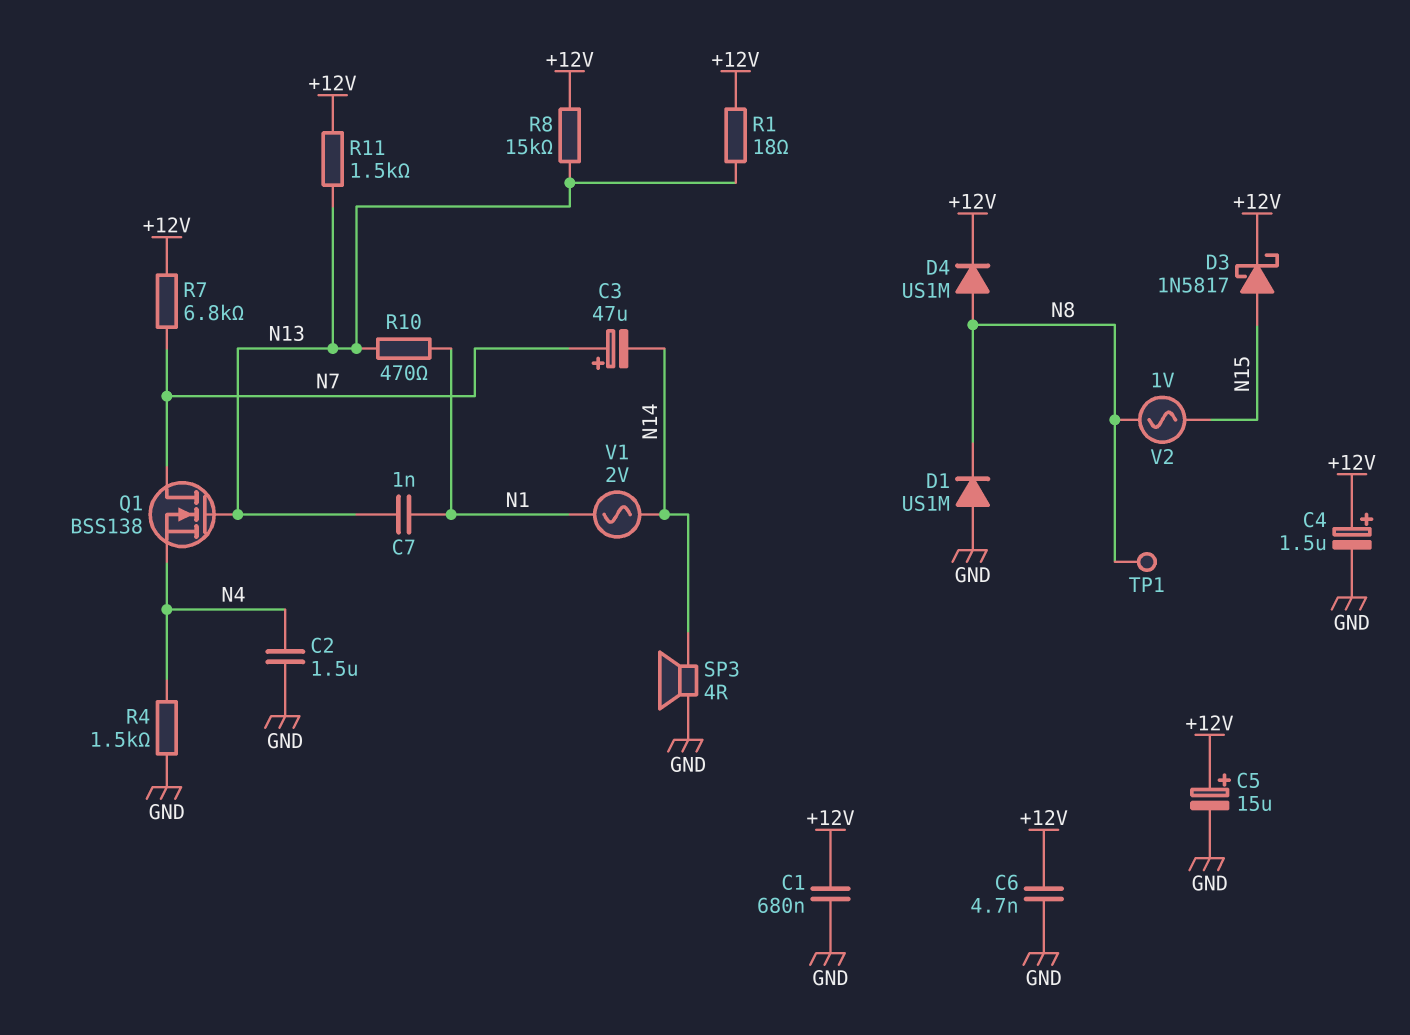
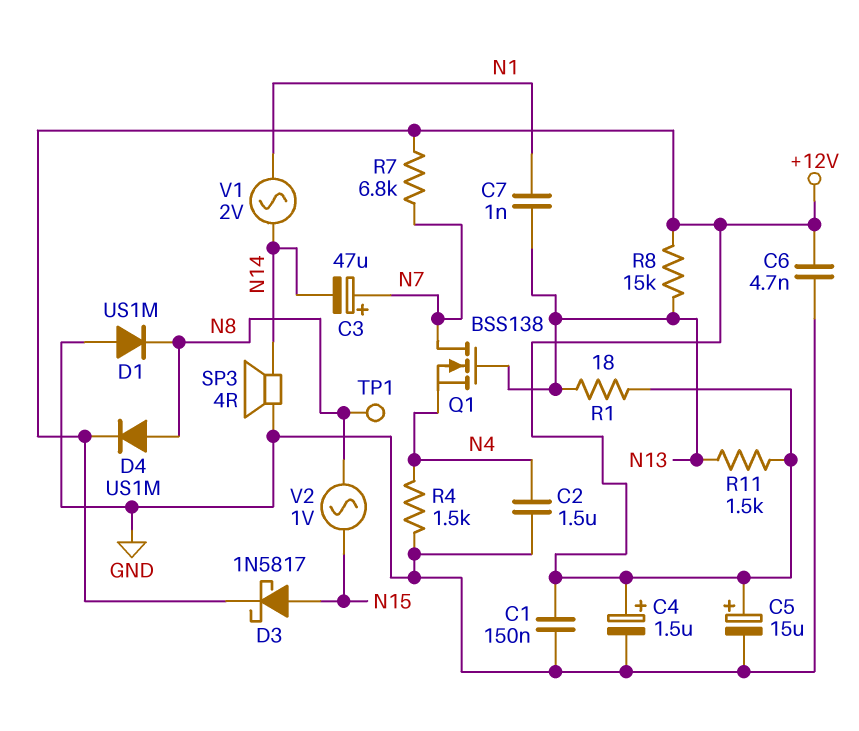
C1: 680nF (+12V, GND) -> 150nF (+12V, GND)
R10: 470 (N1, N13) -> none

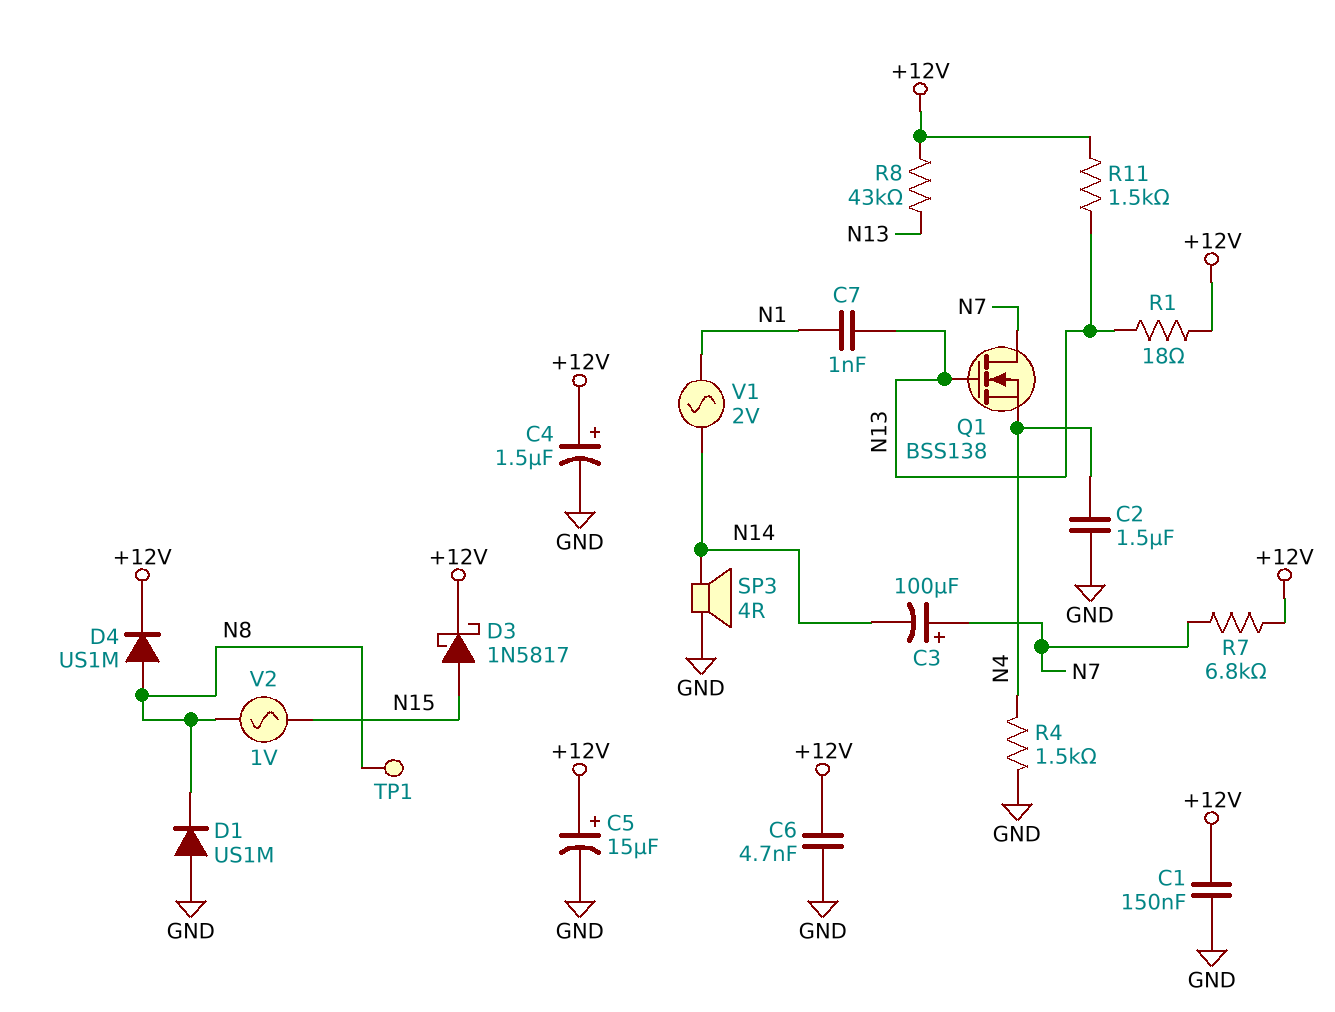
C3: 47uF (plus N7, minus N14) -> 100uF (plus N7, minus N14)
R8: 15k (+12V, N13) -> 43k (+12V, N13)

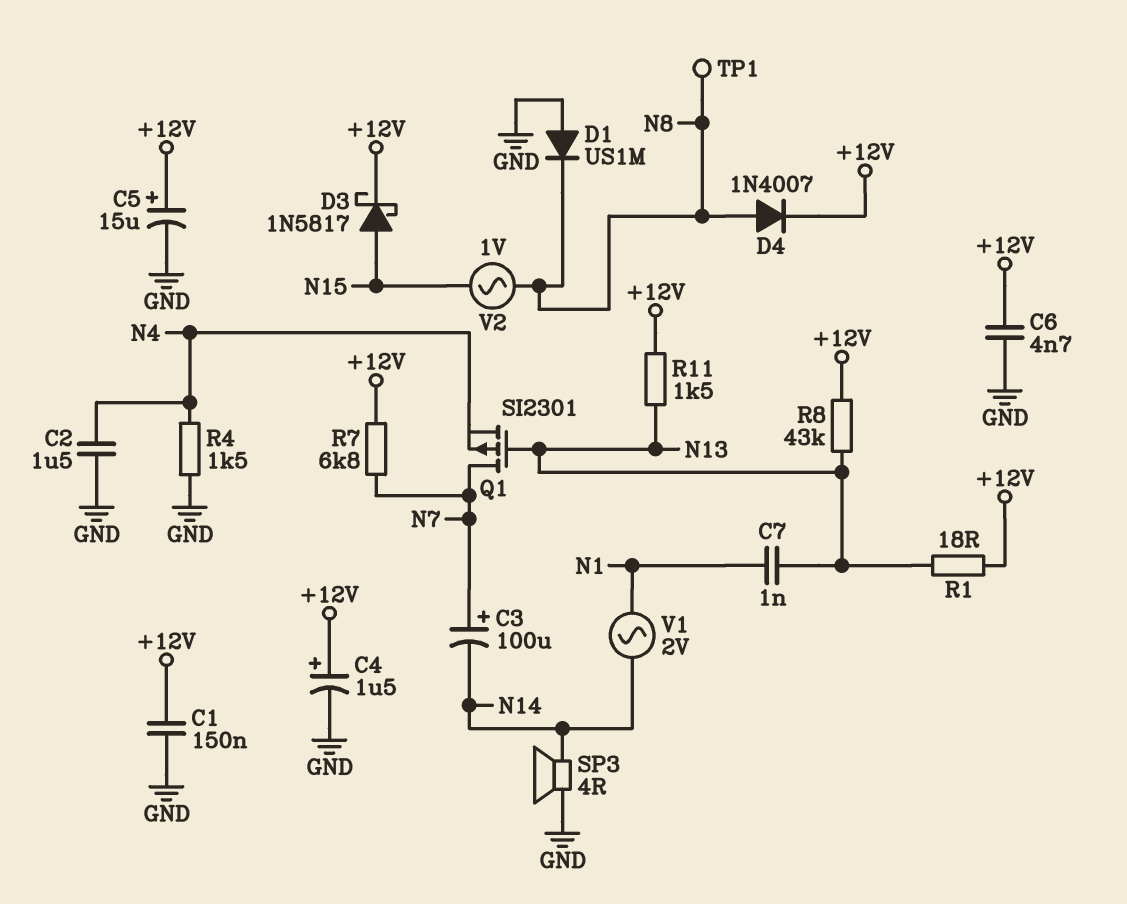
D4: diode US1M (A N8, K +12V) -> diode 1N4007 (A N8, K +12V)
Q1: NMOS BSS138 (G N13, D N7, S N4) -> PMOS SI2301 (G N13, D N7, S N4)

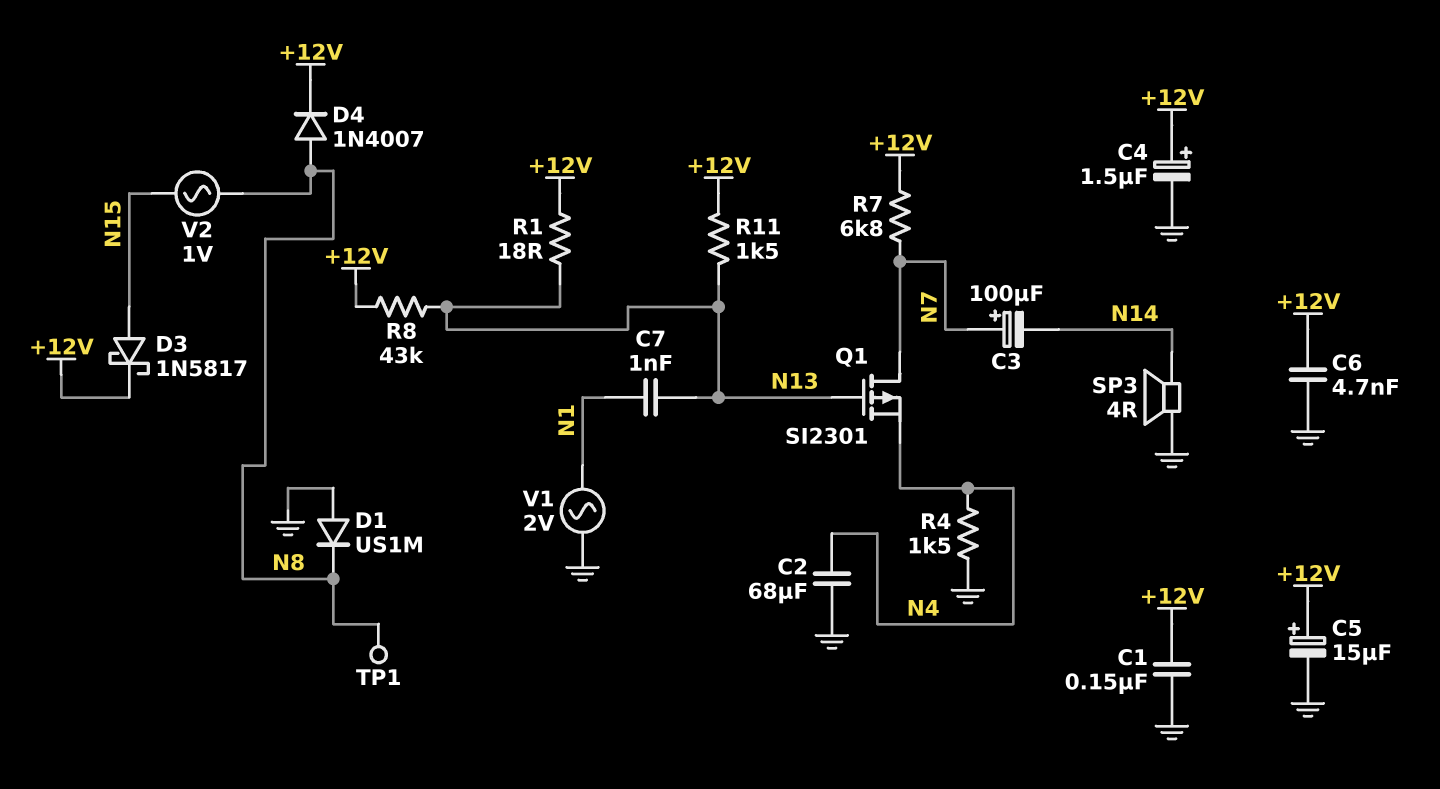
C2: 1.5uF (GND, N4) -> 68uF (GND, N4)
V1: AC 2V (N1, N14) -> AC 2V (GND, N1)

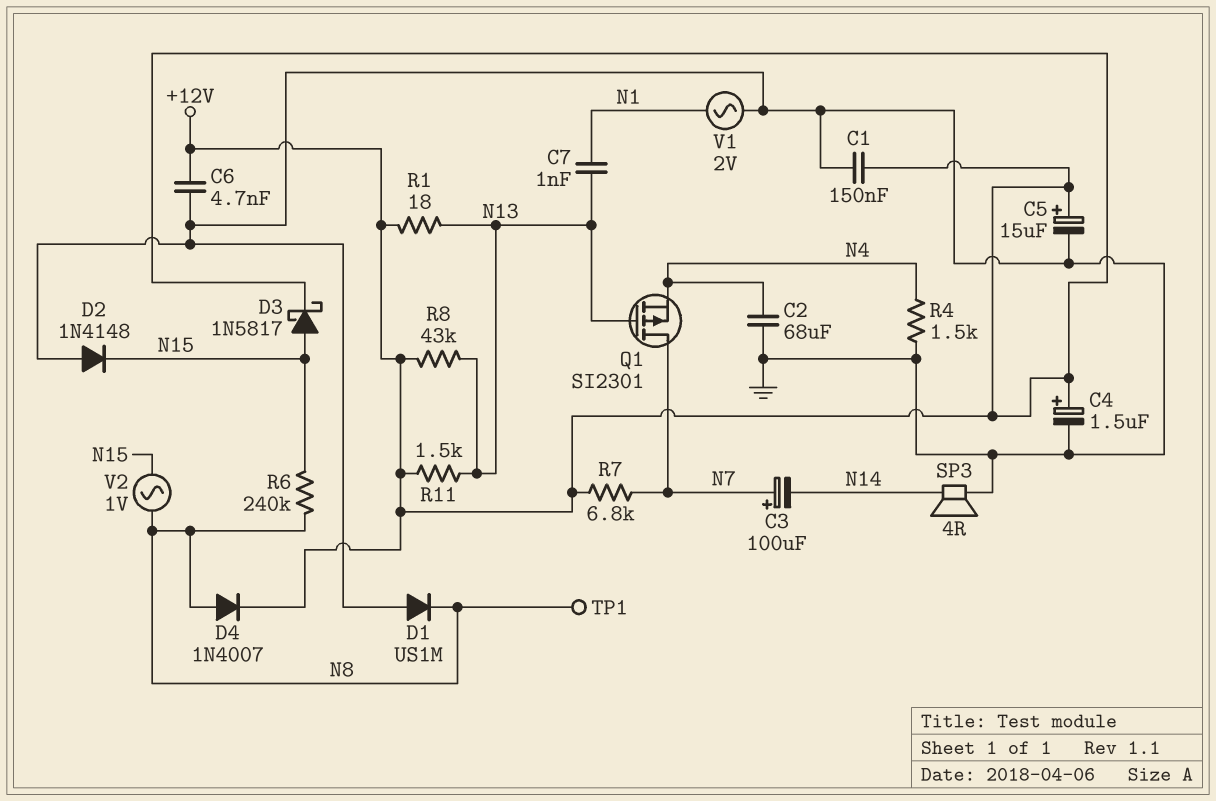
D2: none -> diode 1N4148 (A GND, K N15)
R6: none -> 240k (N8, N15)

